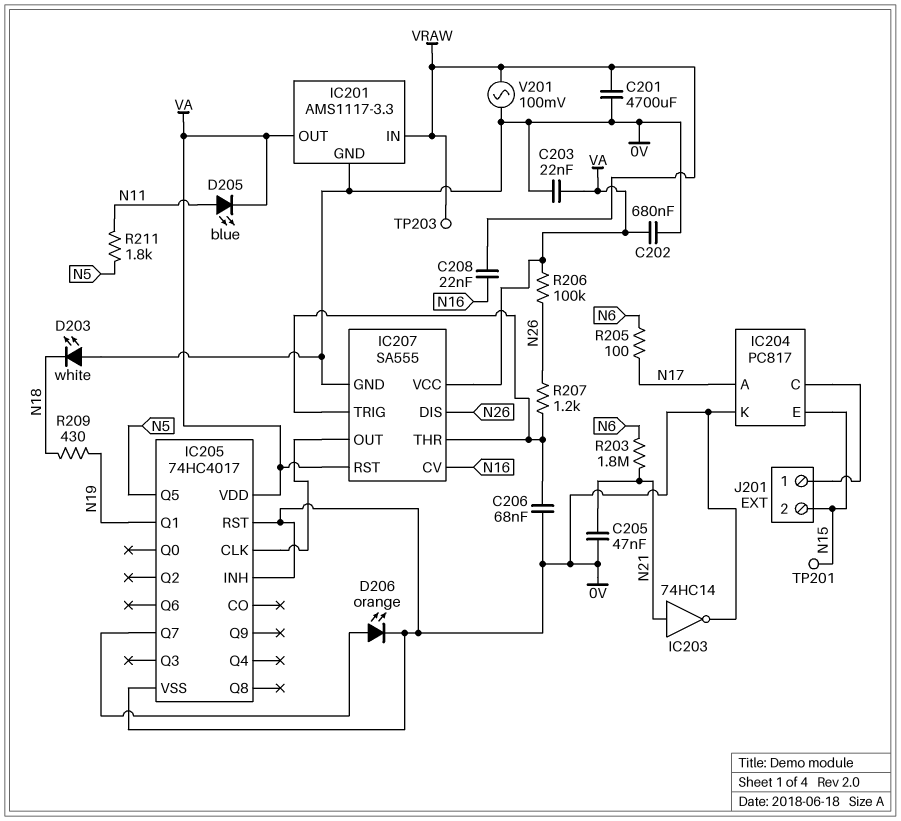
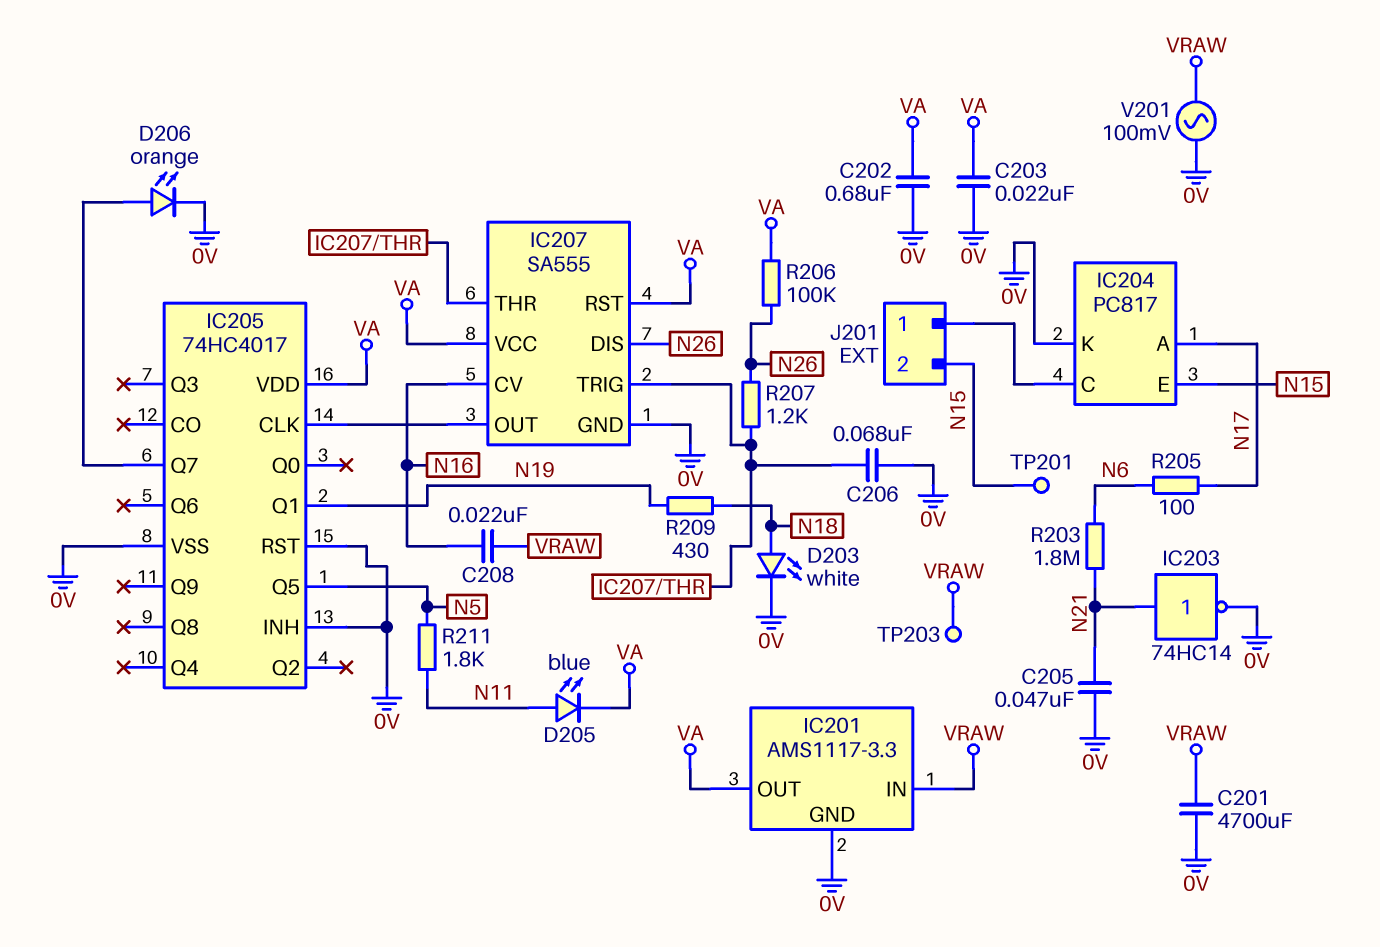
D203: LED white (A 0V, K N18) -> LED white (A N18, K 0V)

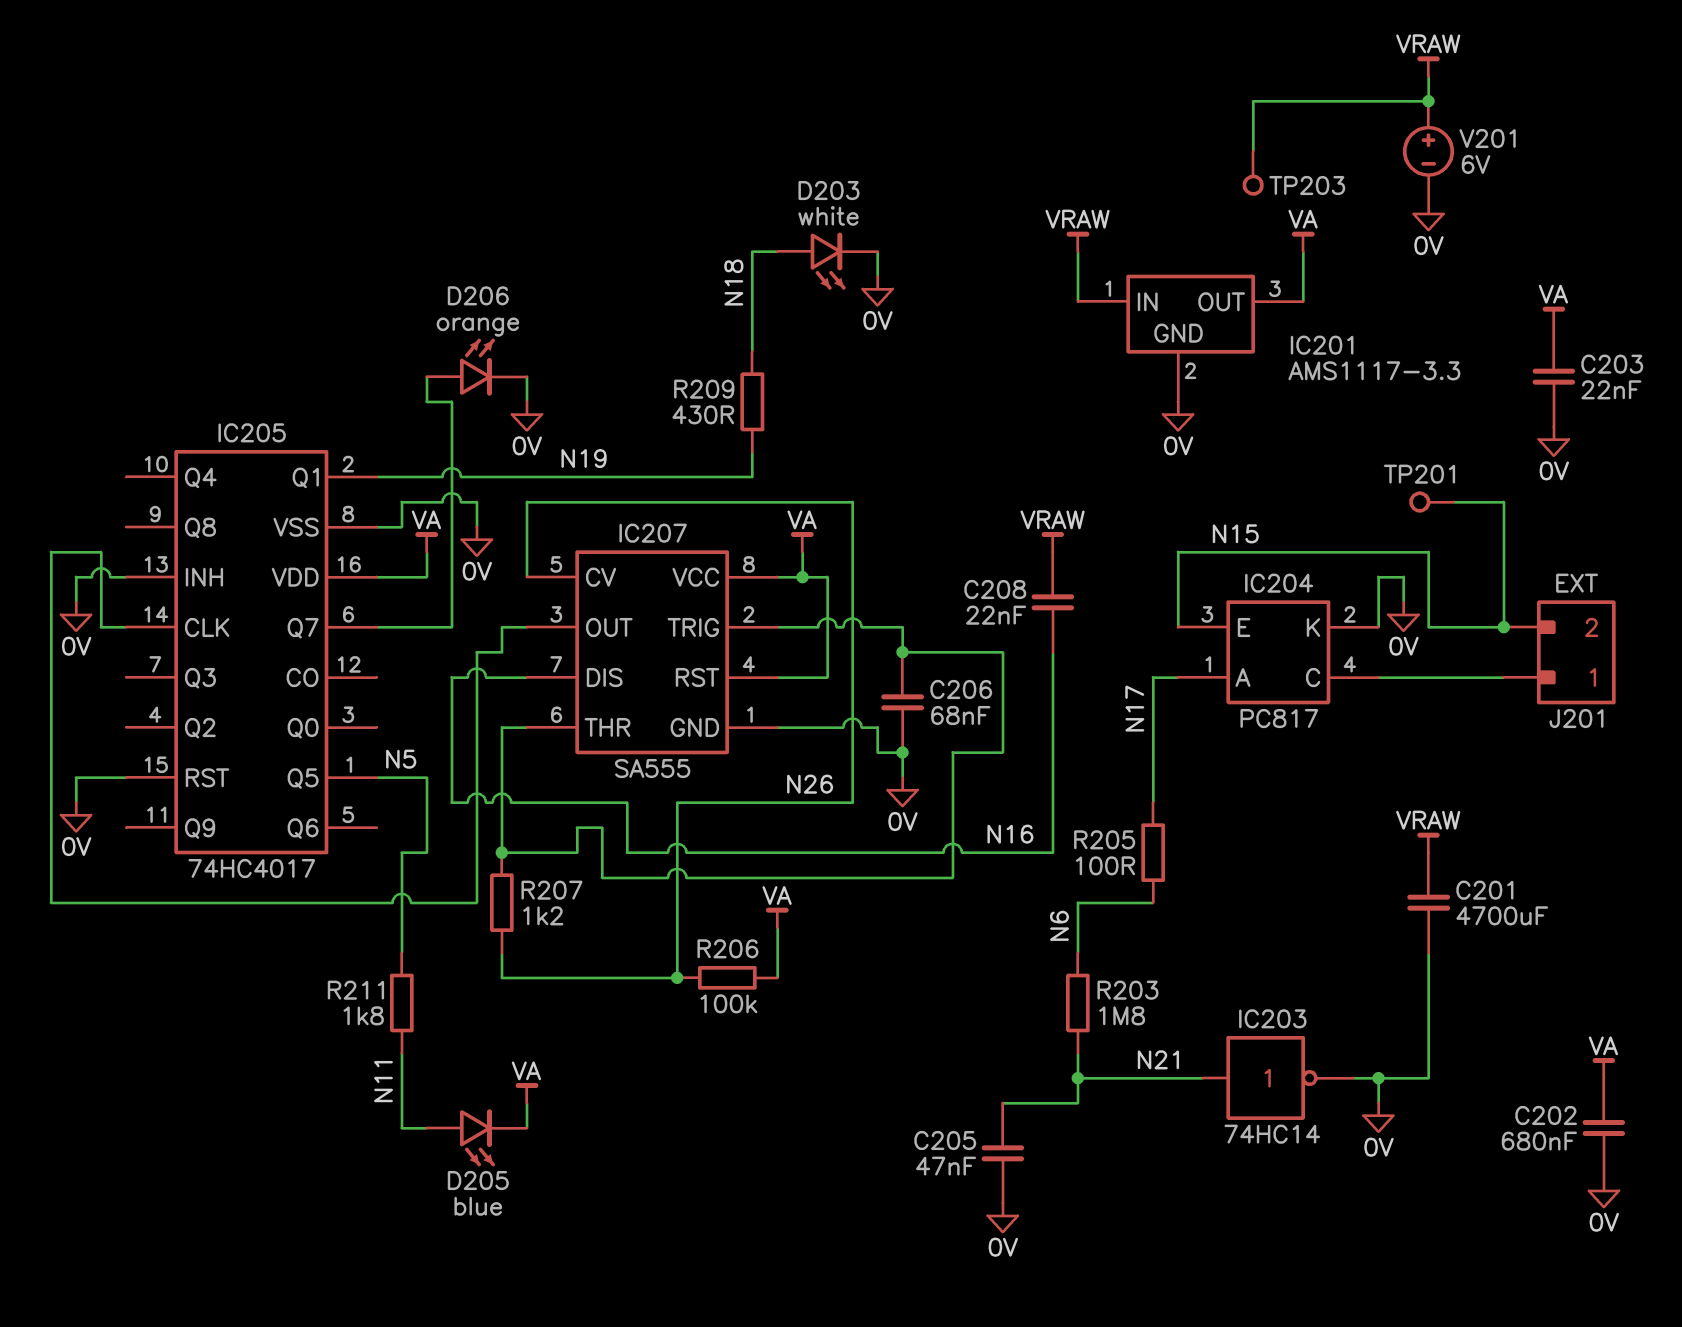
IC207 pin CV: N16 -> N26
IC207 pin DIS: N26 -> N16
V201: AC 100mV (0V, VRAW) -> 6V (plus VRAW, minus 0V)

